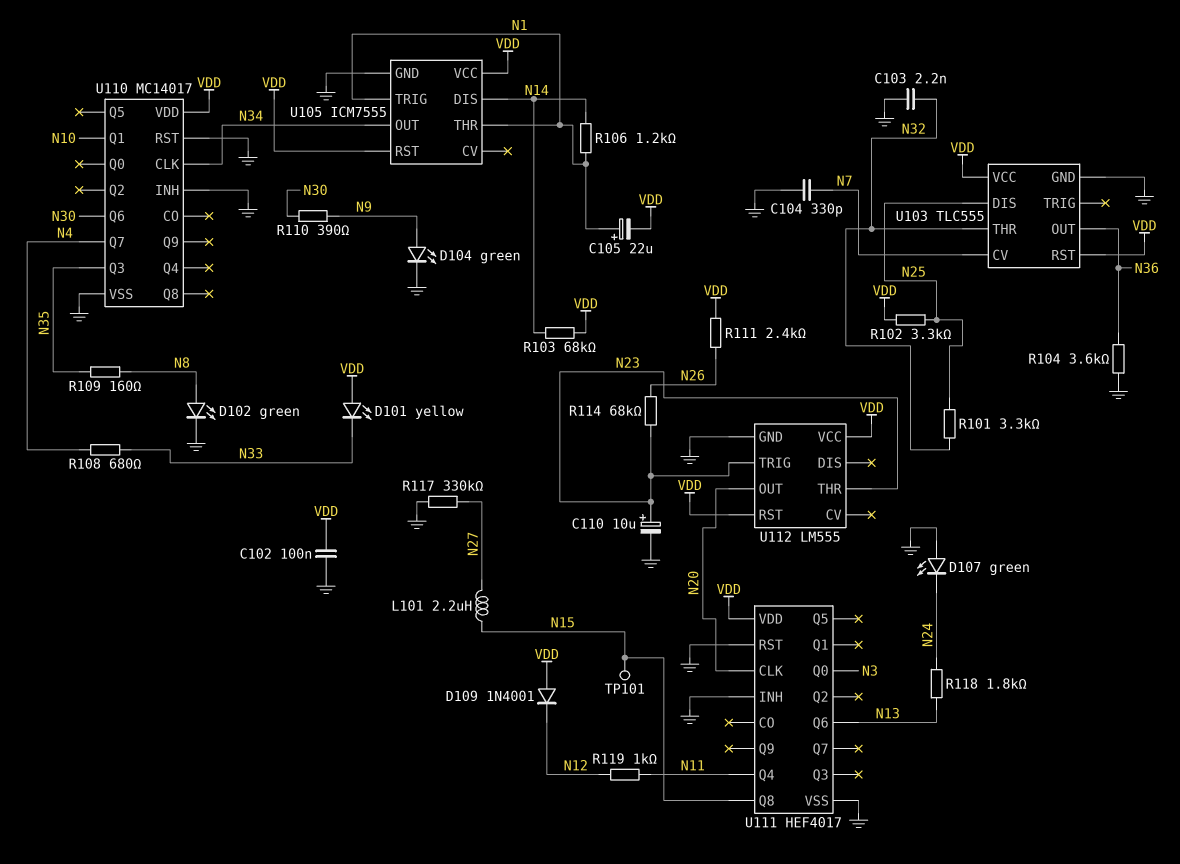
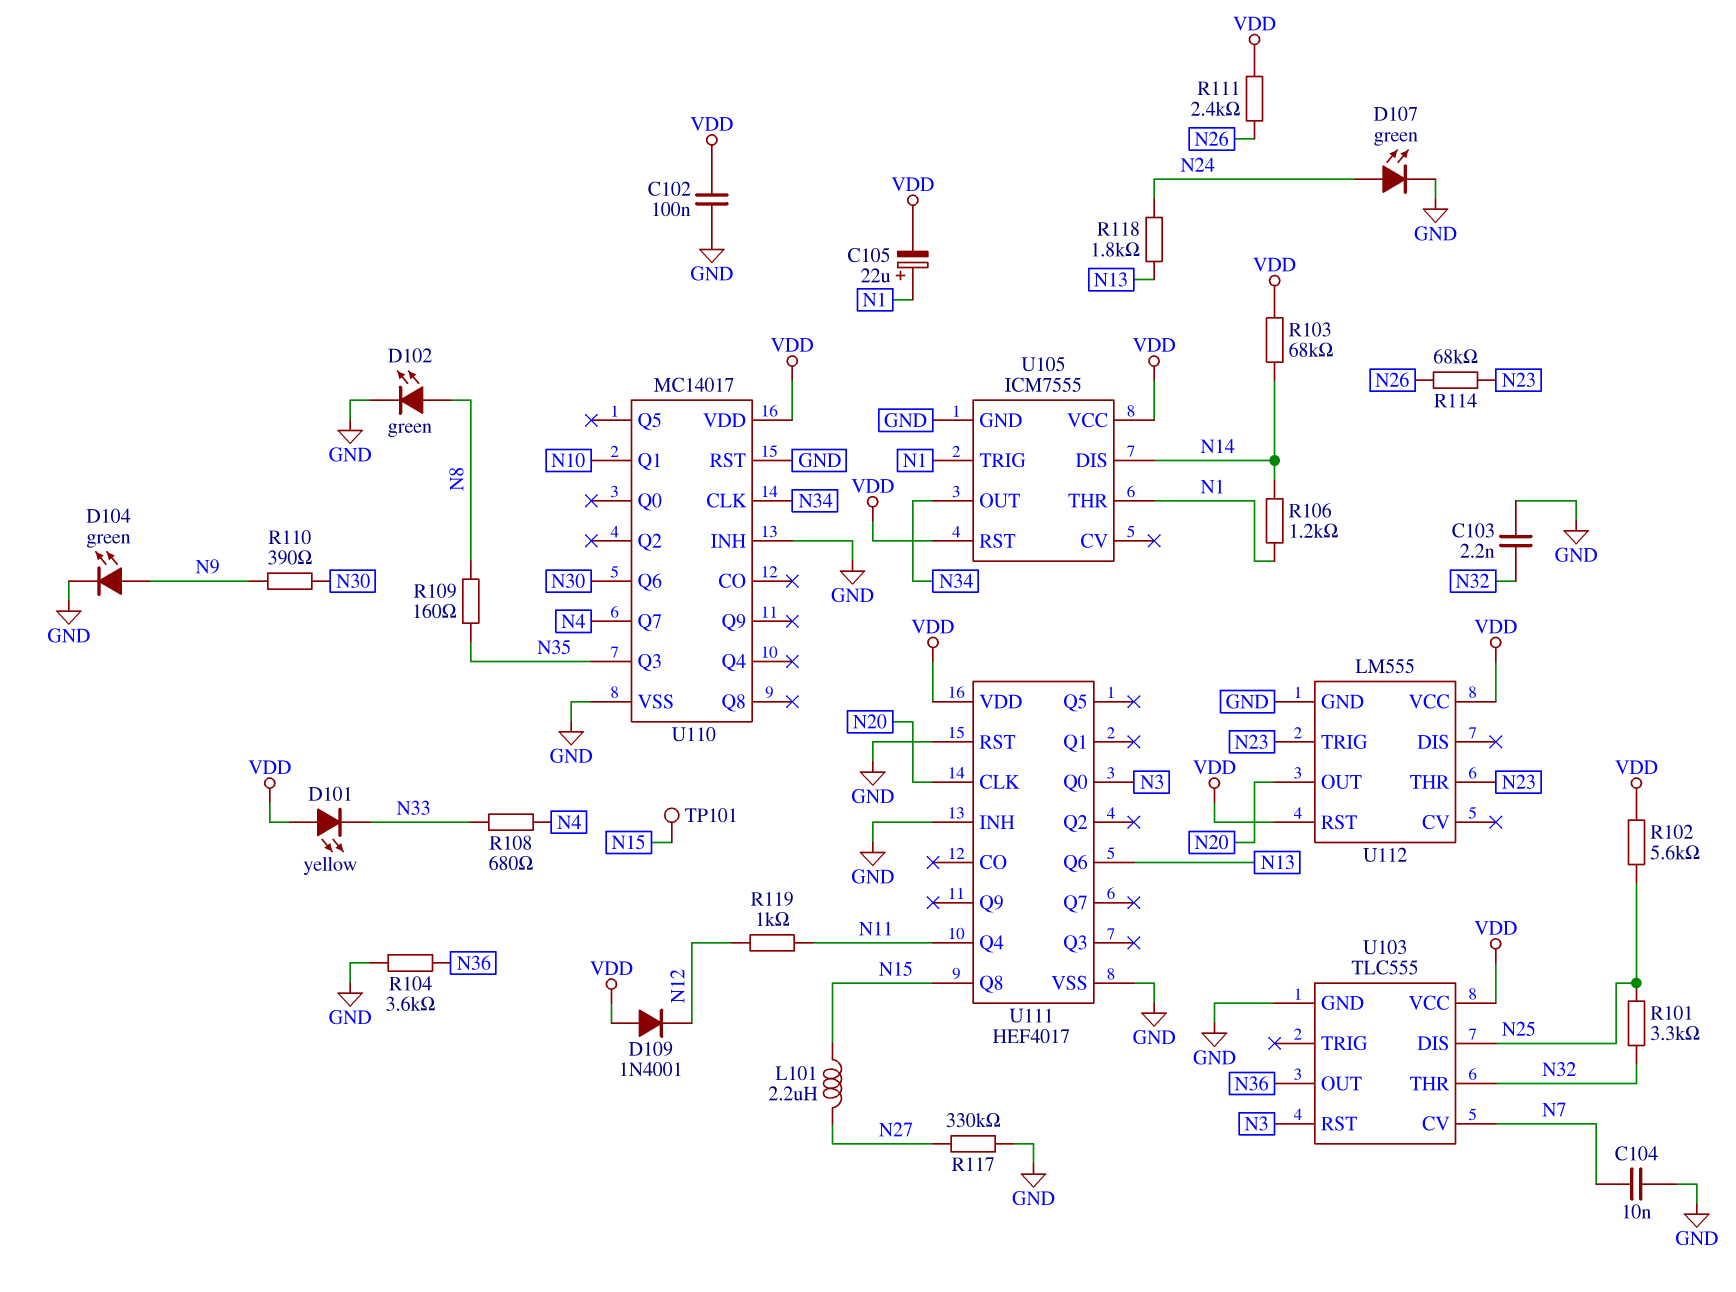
C104: 330pF (GND, N7) -> 10nF (GND, N7)
C110: 10uF (plus N23, minus GND) -> none
D107: LED green (A GND, K N24) -> LED green (A N24, K GND)
R102: 3.3k (N25, VDD) -> 5.6k (N25, VDD)
U103 pin RST: VDD -> N3

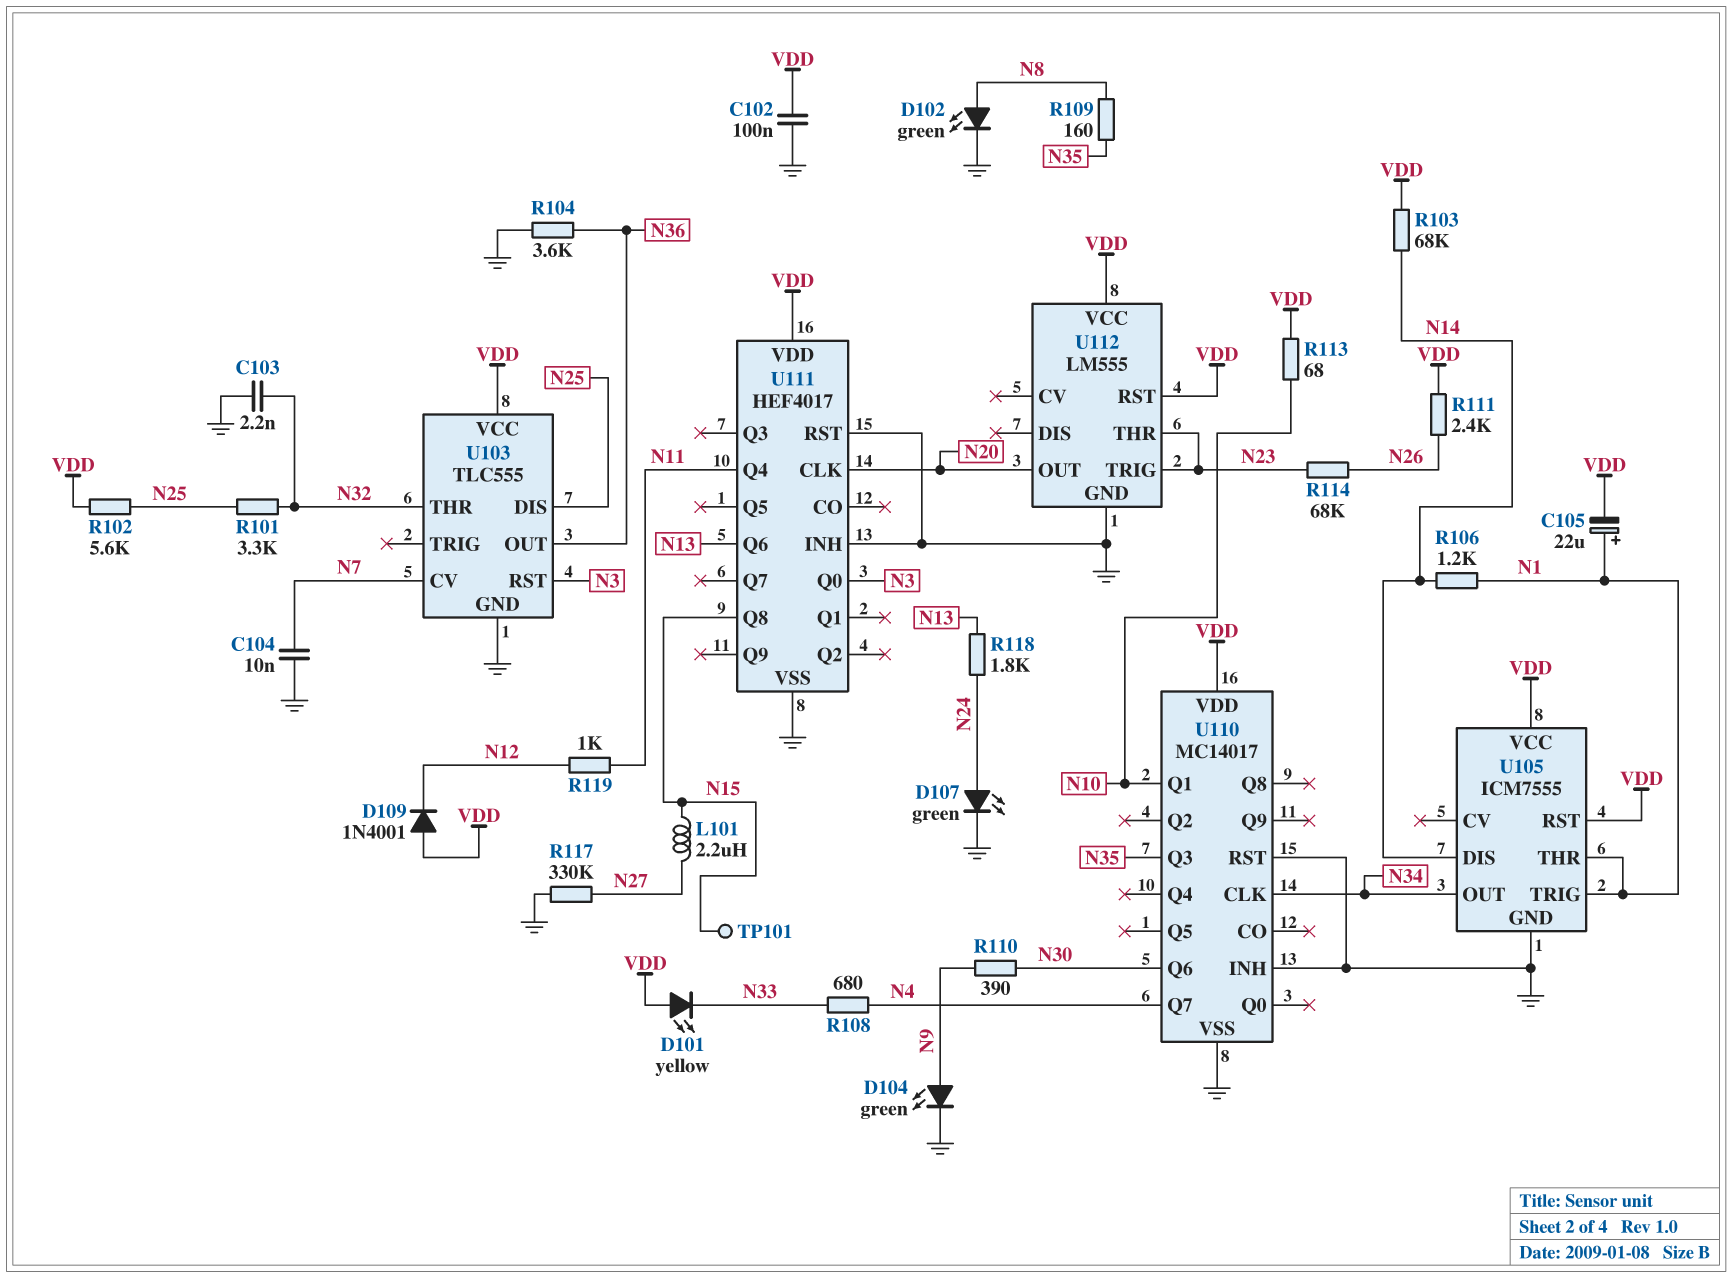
R113: none -> 68 (N10, VDD)

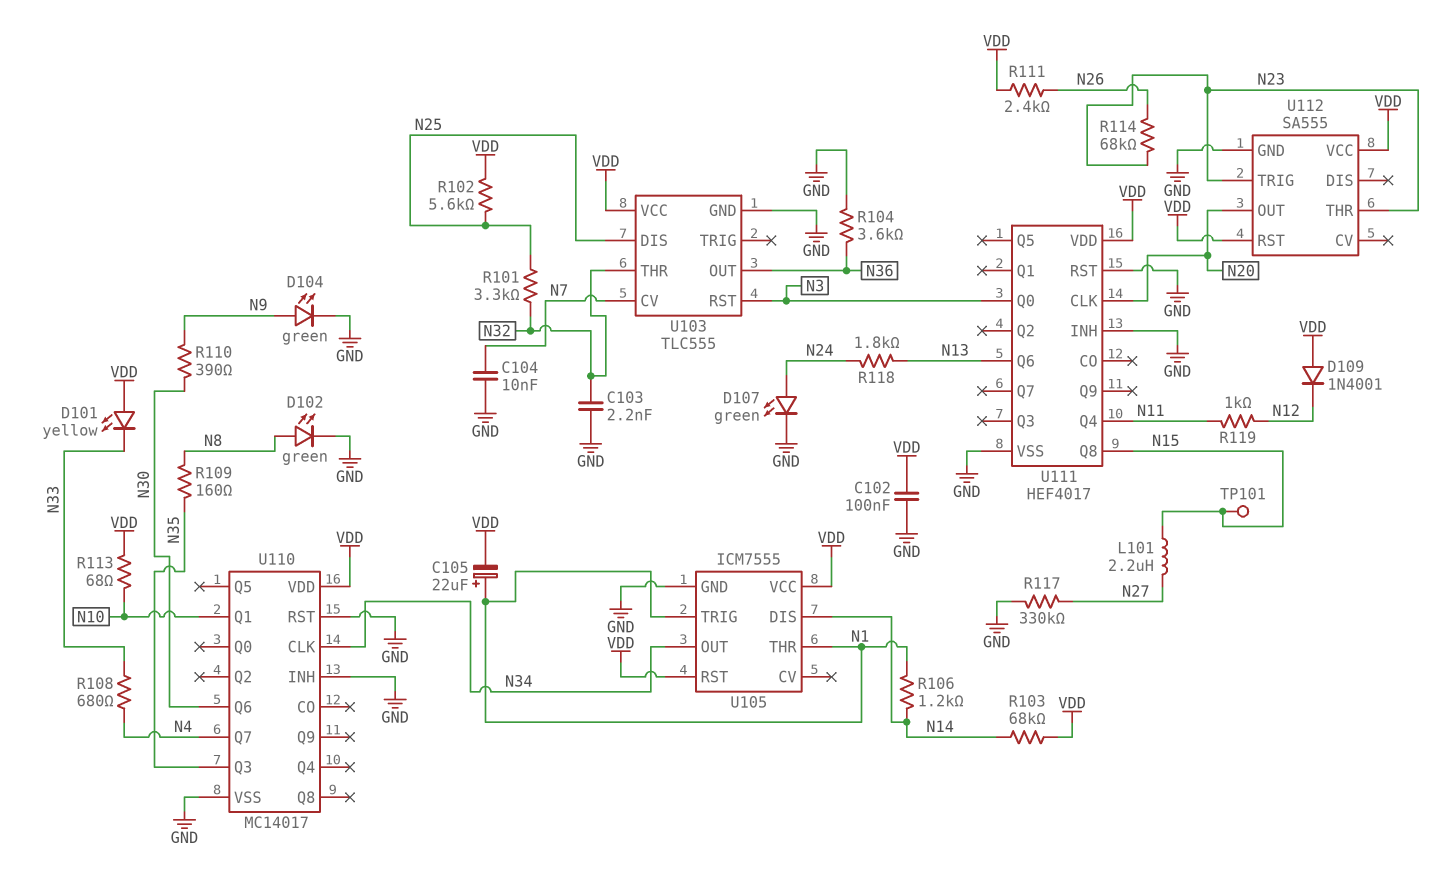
U112: LM555 -> SA555

